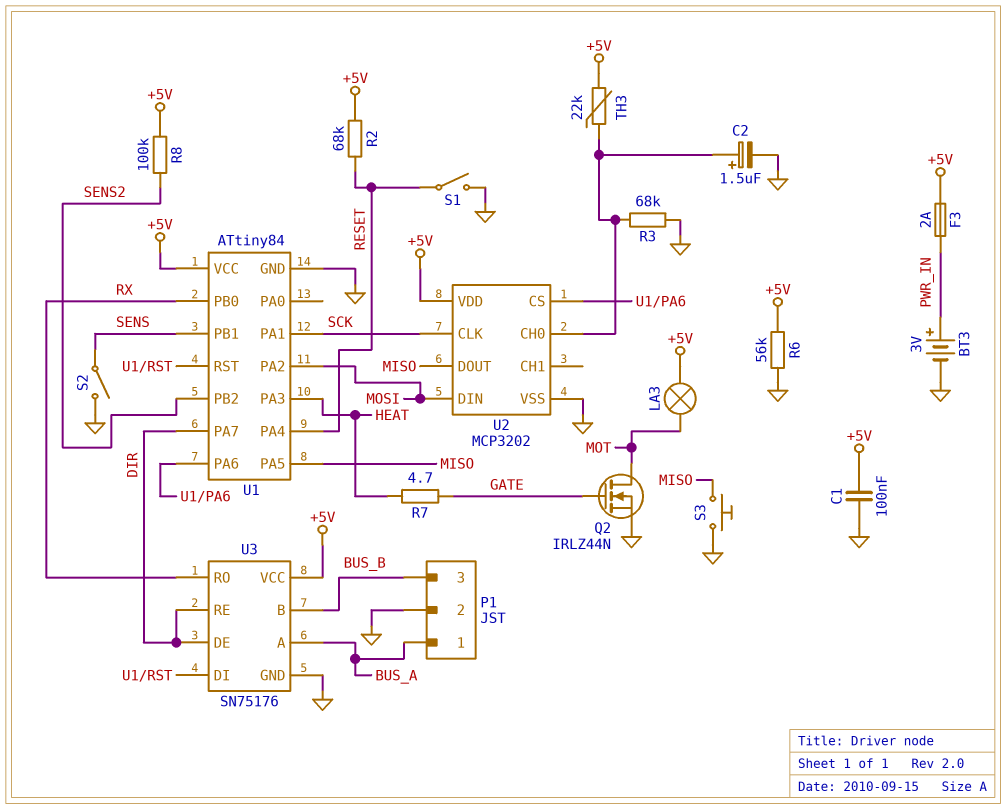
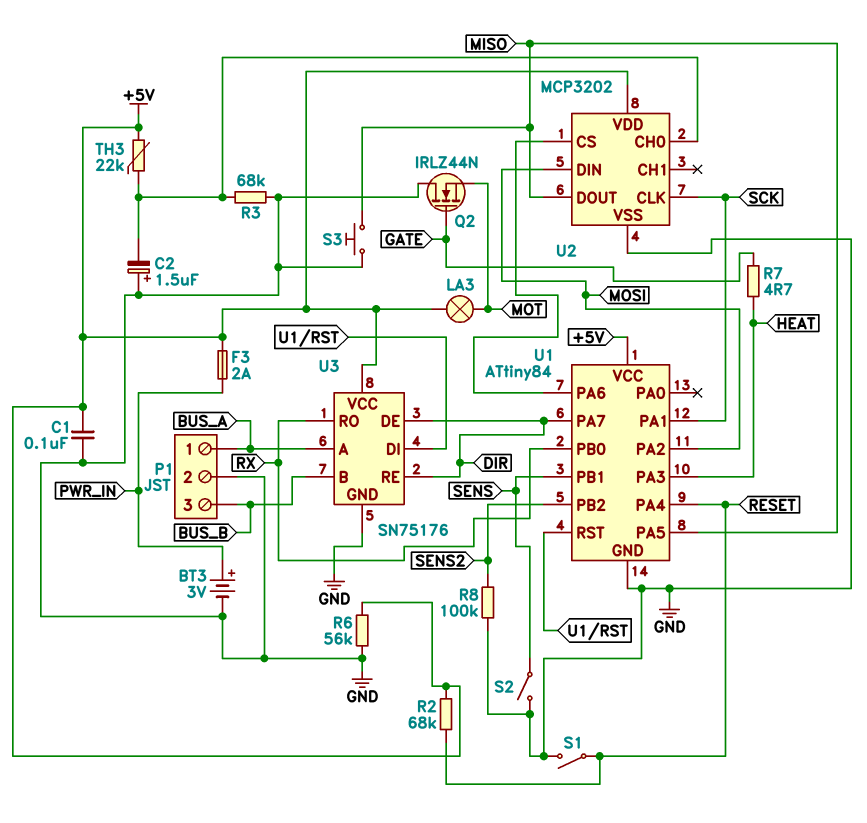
C2: 1.5uF (plus U2/CH0, minus GND) -> 1.5uF (plus GND, minus U2/CH0)
Q2: NMOS IRLZ44N (G GATE, D MOT, S GND) -> NMOS IRLZ44N (G GATE, D GND, S MOT)
R8: 100k (+5V, SENS2) -> 100k (GND, SENS2)

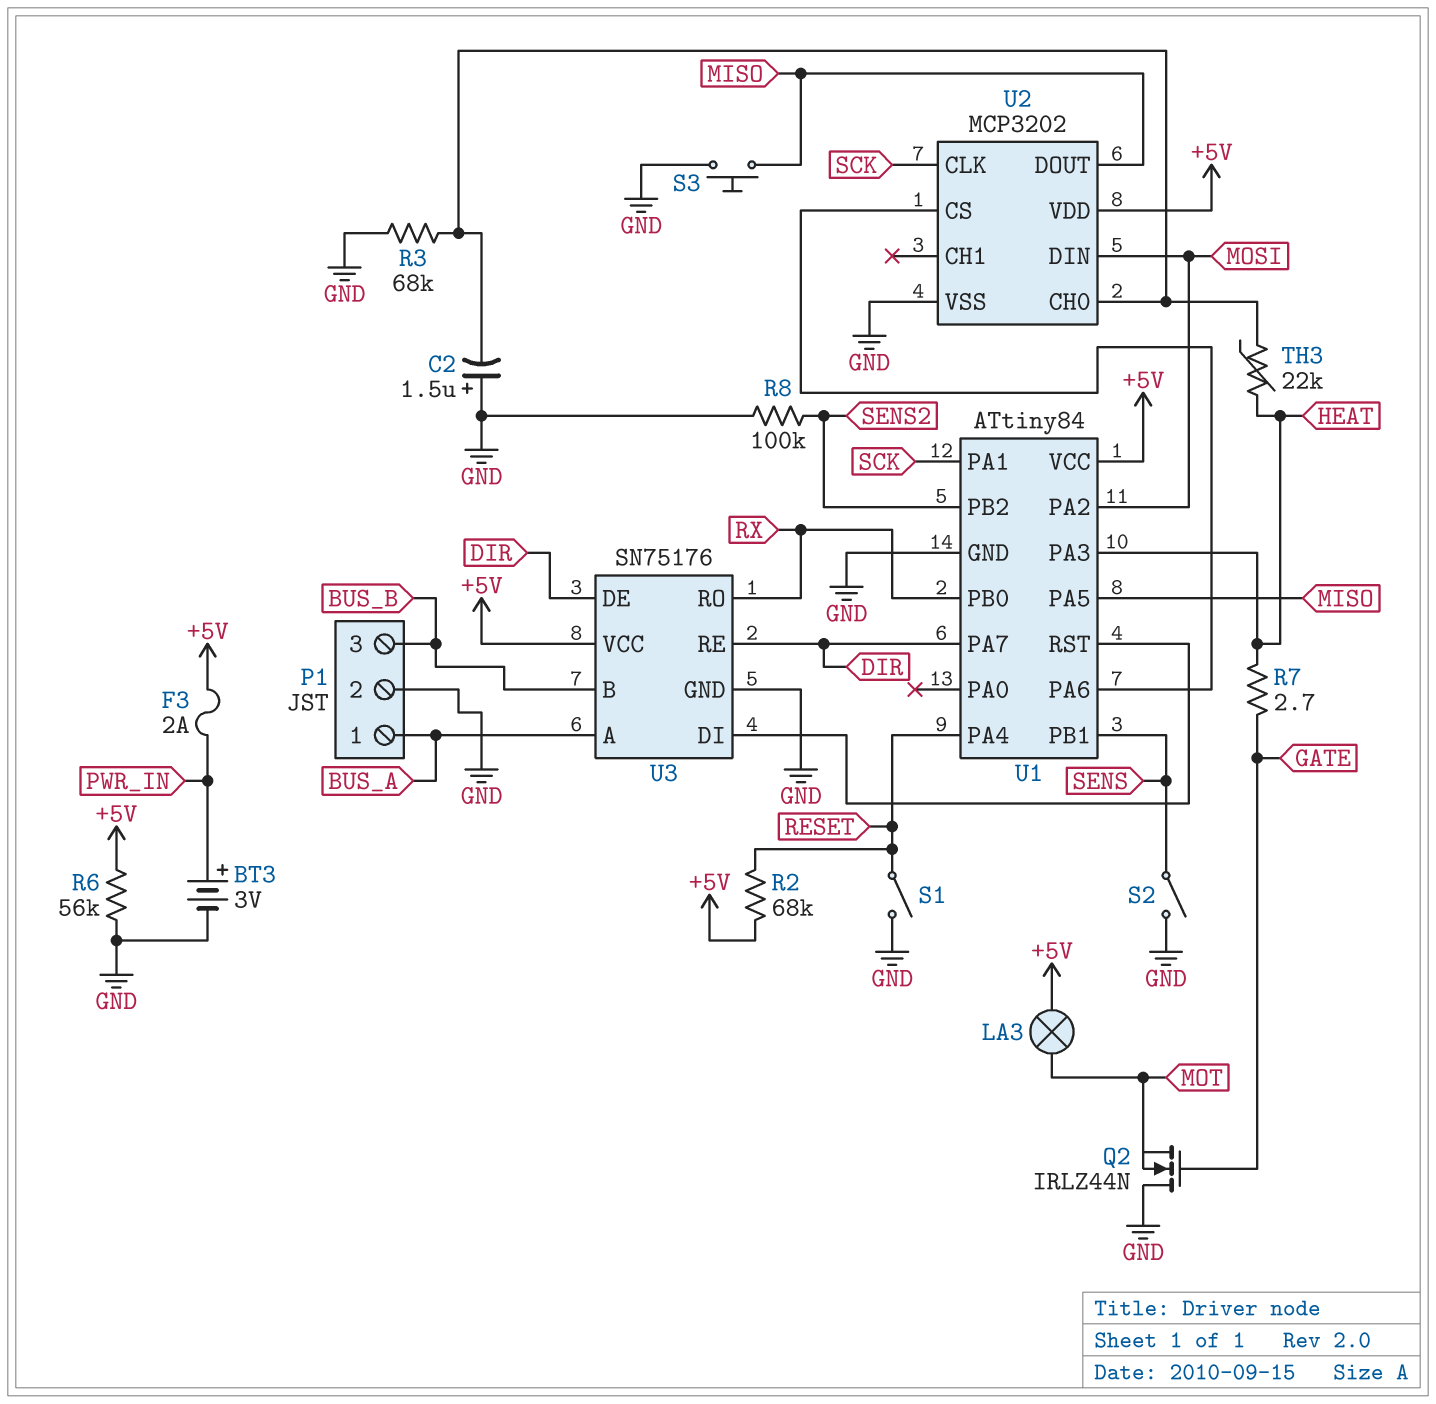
C1: 100nF (+5V, GND) -> none
R7: 4.7 (GATE, HEAT) -> 2.7 (GATE, HEAT)
TH3: 22k (+5V, U2/CH0) -> 22k (HEAT, U2/CH0)

